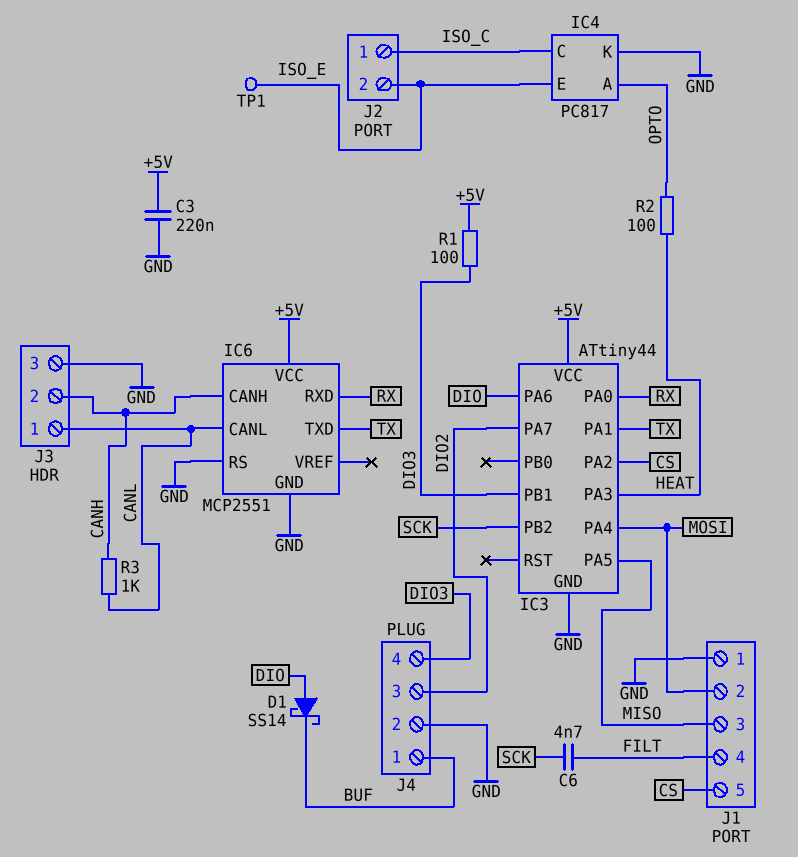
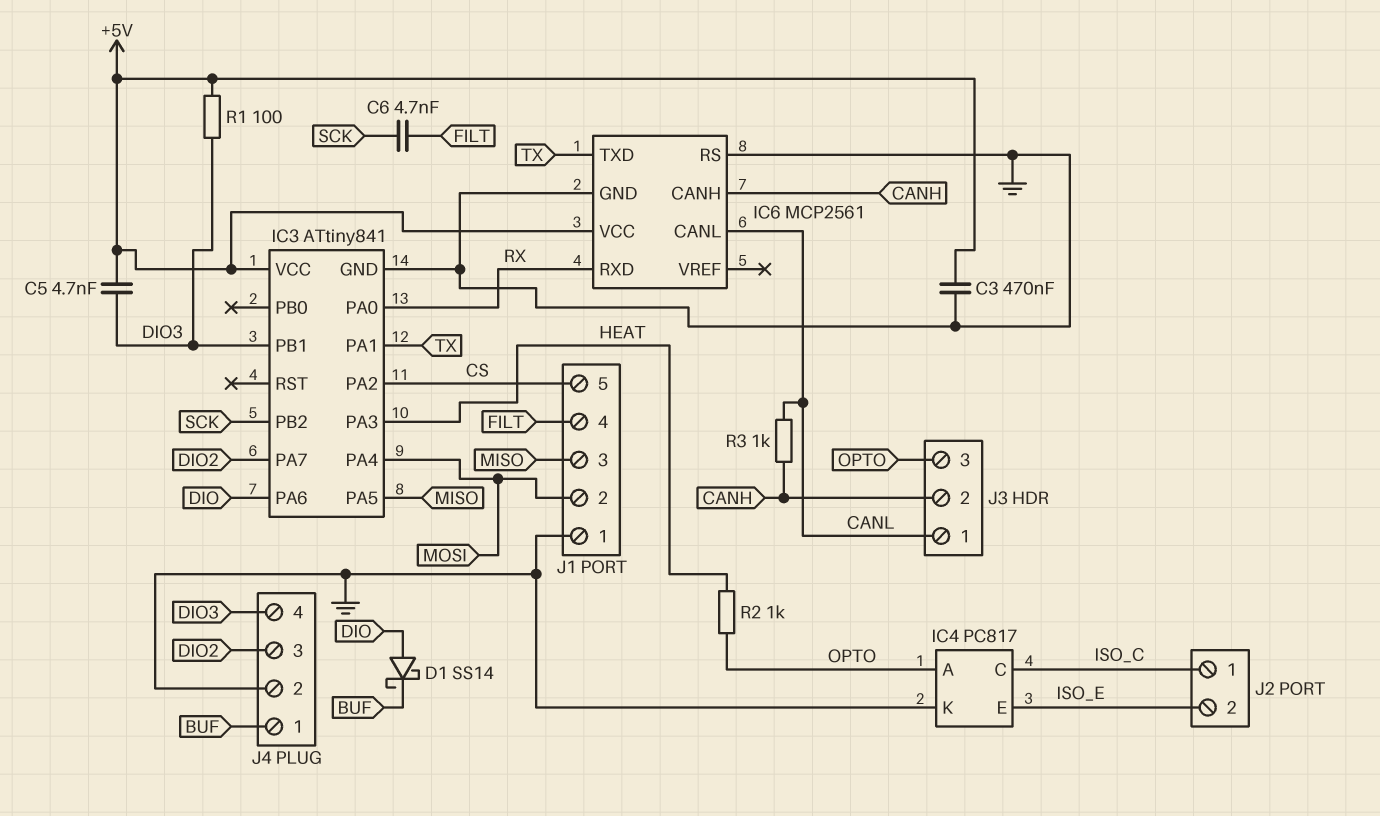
C3: 220nF (+5V, GND) -> 470nF (+5V, GND)
C5: none -> 4.7nF (+5V, DIO3)
IC3: ATtiny44 -> ATtiny841
IC6: MCP2551 -> MCP2561
J3 pin 3: GND -> OPTO
R2: 100 (HEAT, OPTO) -> 1k (HEAT, OPTO)
TP1: test point (ISO_E) -> none

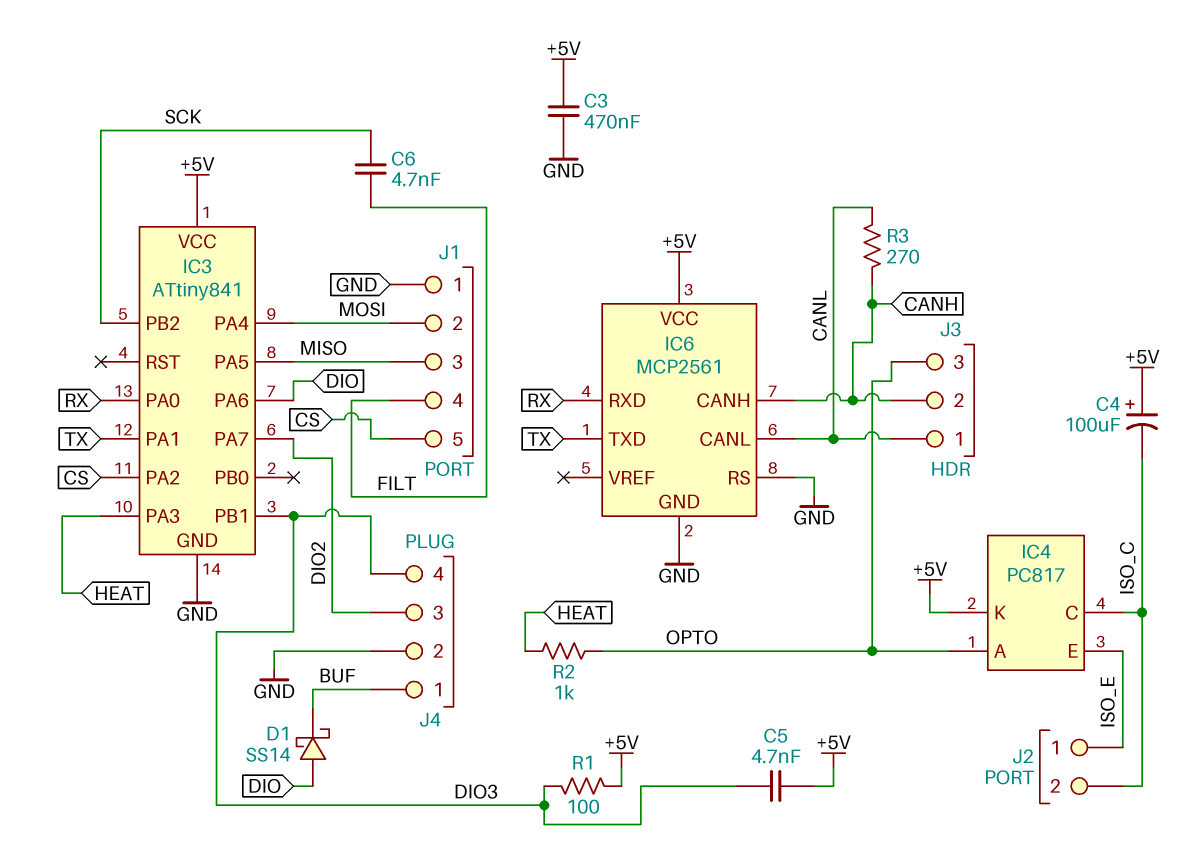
C4: none -> 100uF (plus +5V, minus ISO_C)
IC4 pin K: GND -> +5V
J2 pin 1: ISO_C -> ISO_E
J2 pin 2: ISO_E -> ISO_C
R3: 1k (CANH, CANL) -> 270 (CANH, CANL)

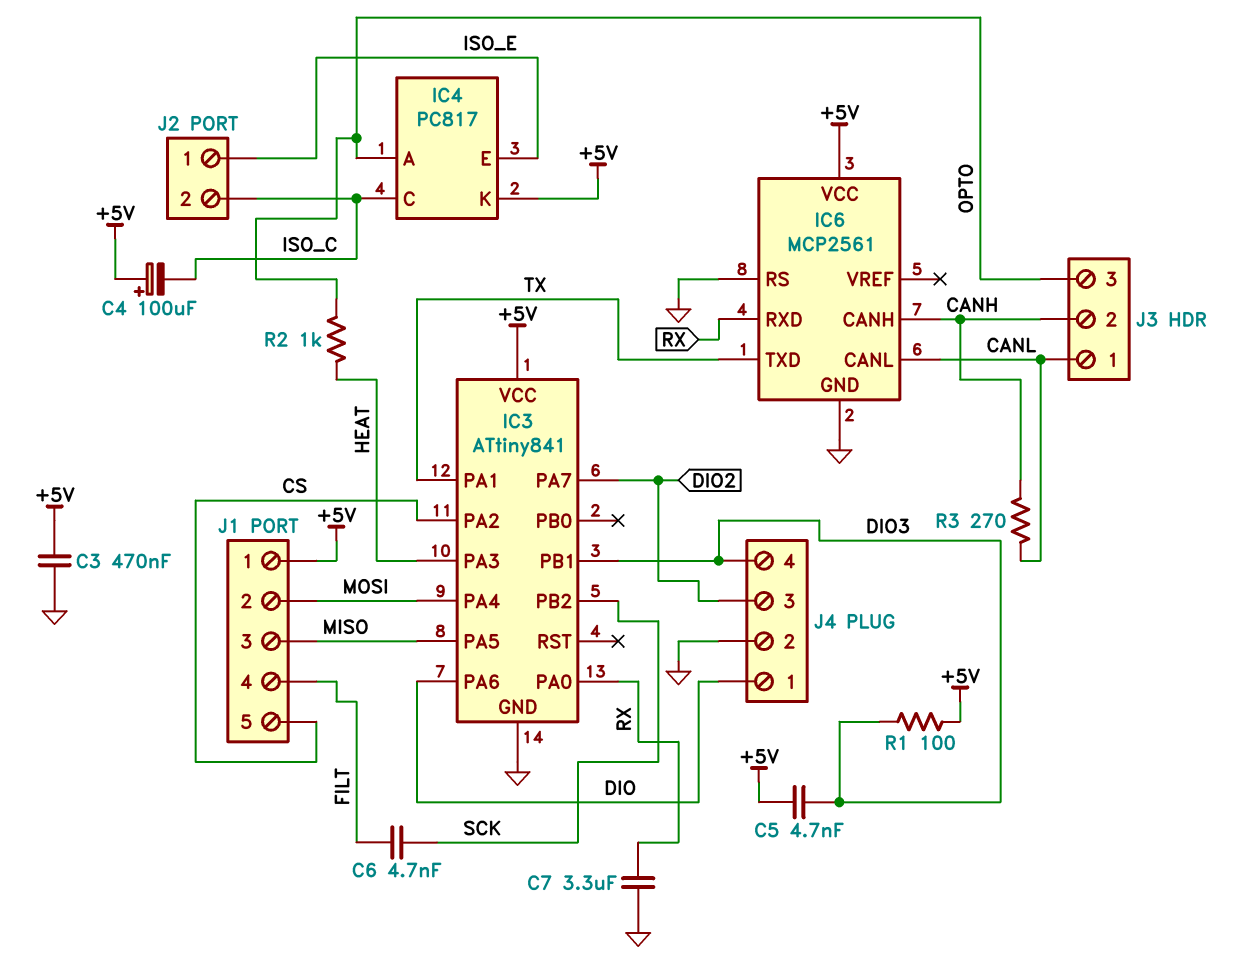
C7: none -> 3.3uF (GND, RX)
D1: schottky SS14 (A DIO, K BUF) -> none
J1 pin 1: GND -> +5V
J4 pin 1: BUF -> DIO

